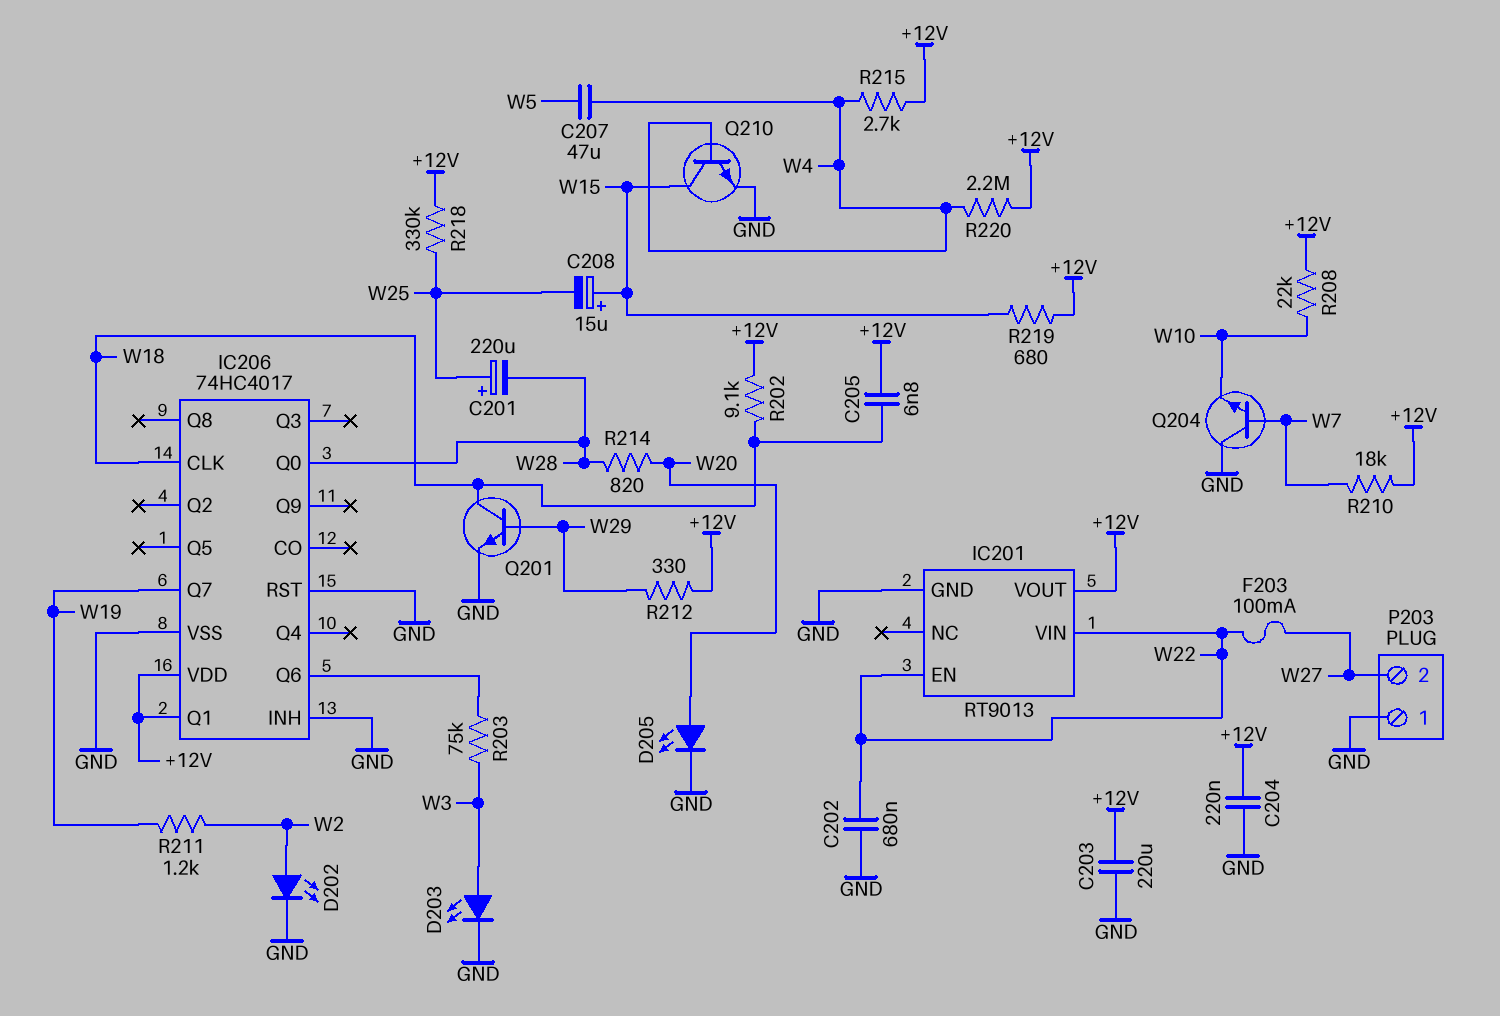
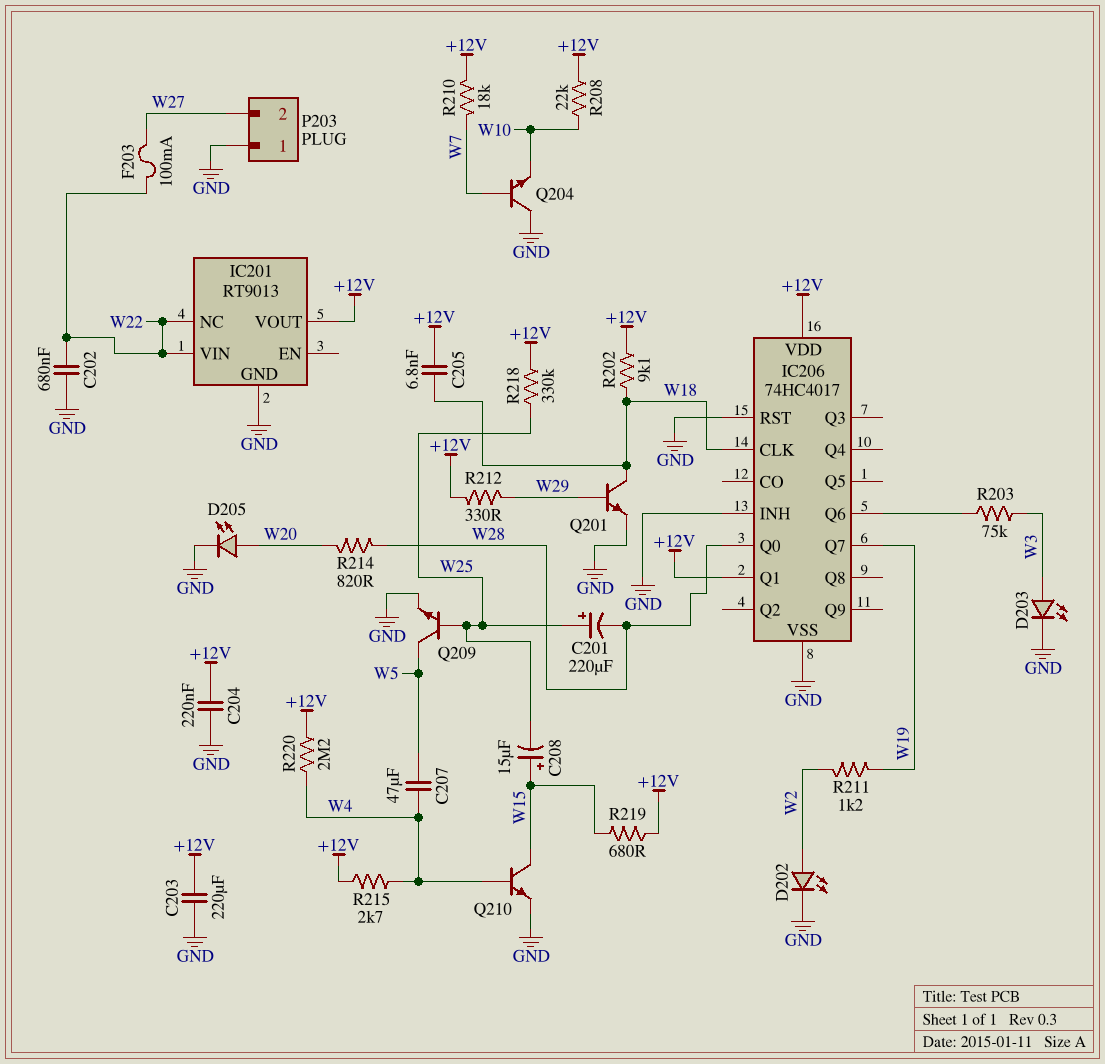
IC201 pin EN: W22 -> none
IC201 pin NC: none -> W22
Q209: none -> NPN (B W25, C W5, E GND)

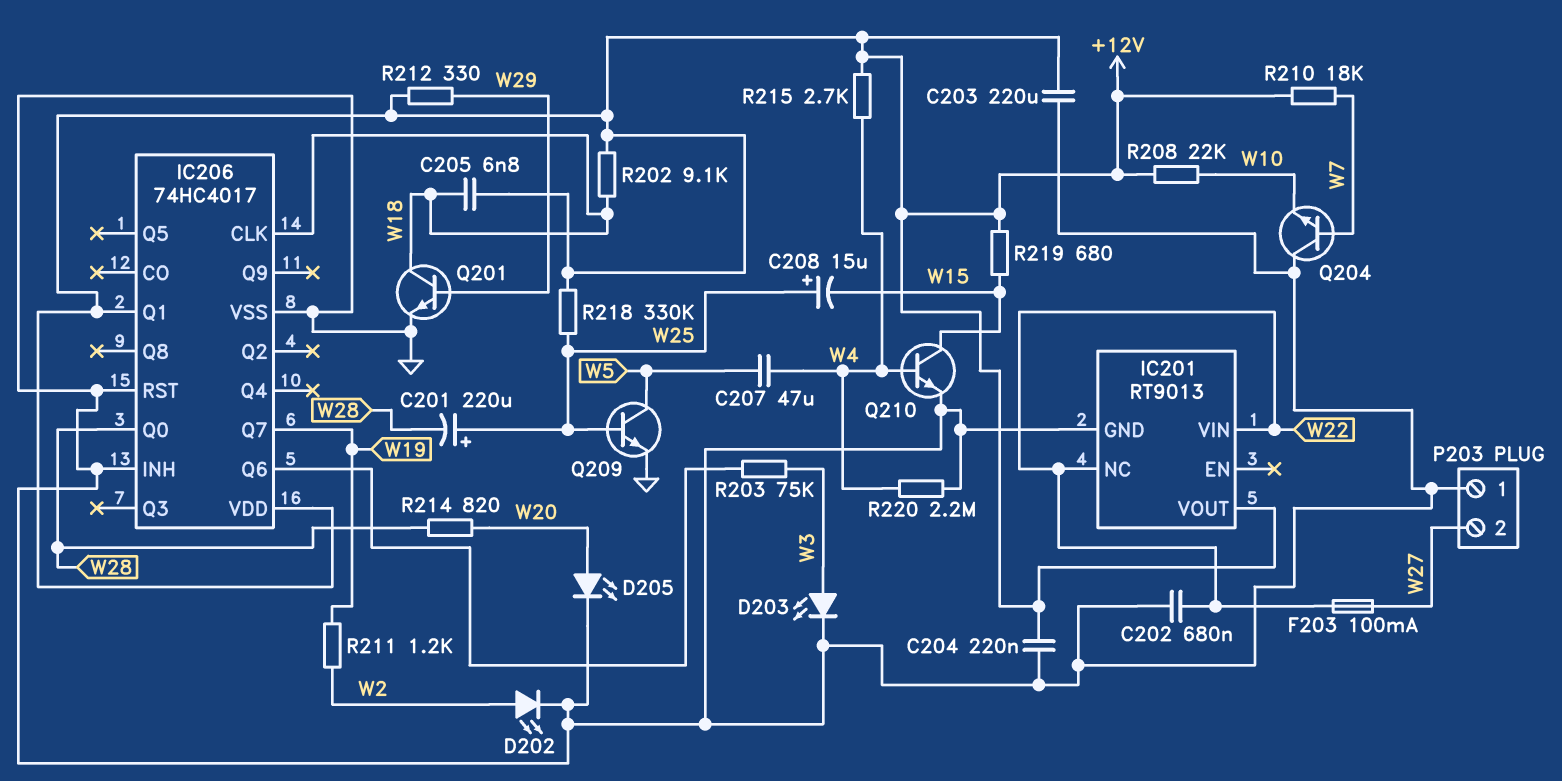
C208: 15uF (plus W15, minus W25) -> 15uF (plus W25, minus W15)
R220: 2.2M (+12V, W4) -> 2.2M (GND, W4)

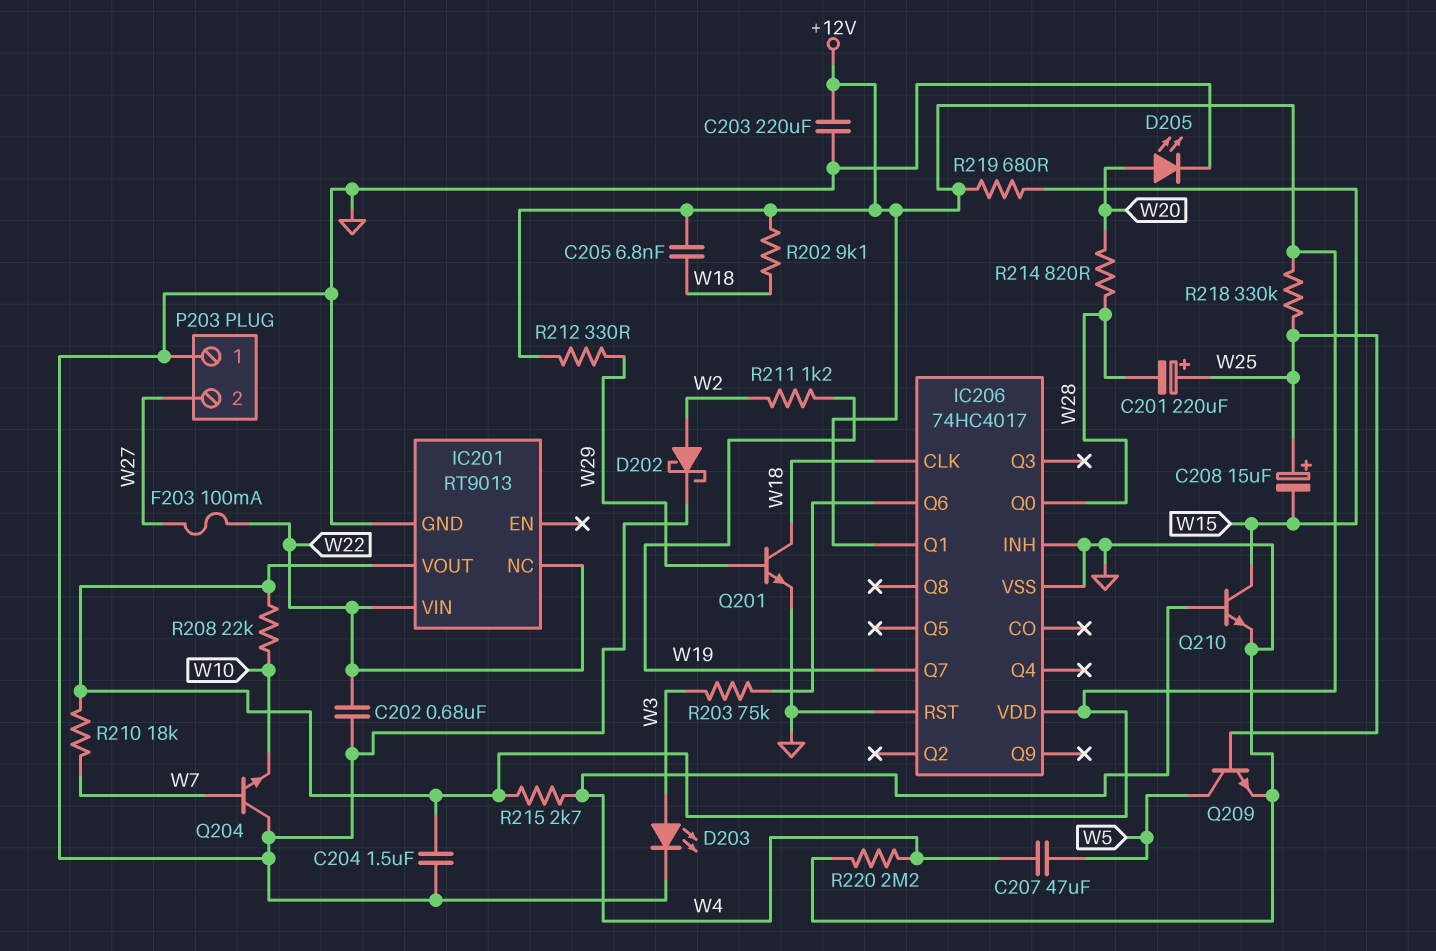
C204: 220nF (+12V, GND) -> 1.5uF (+12V, GND)
D202: LED (A W2, K GND) -> schottky (A W2, K GND)

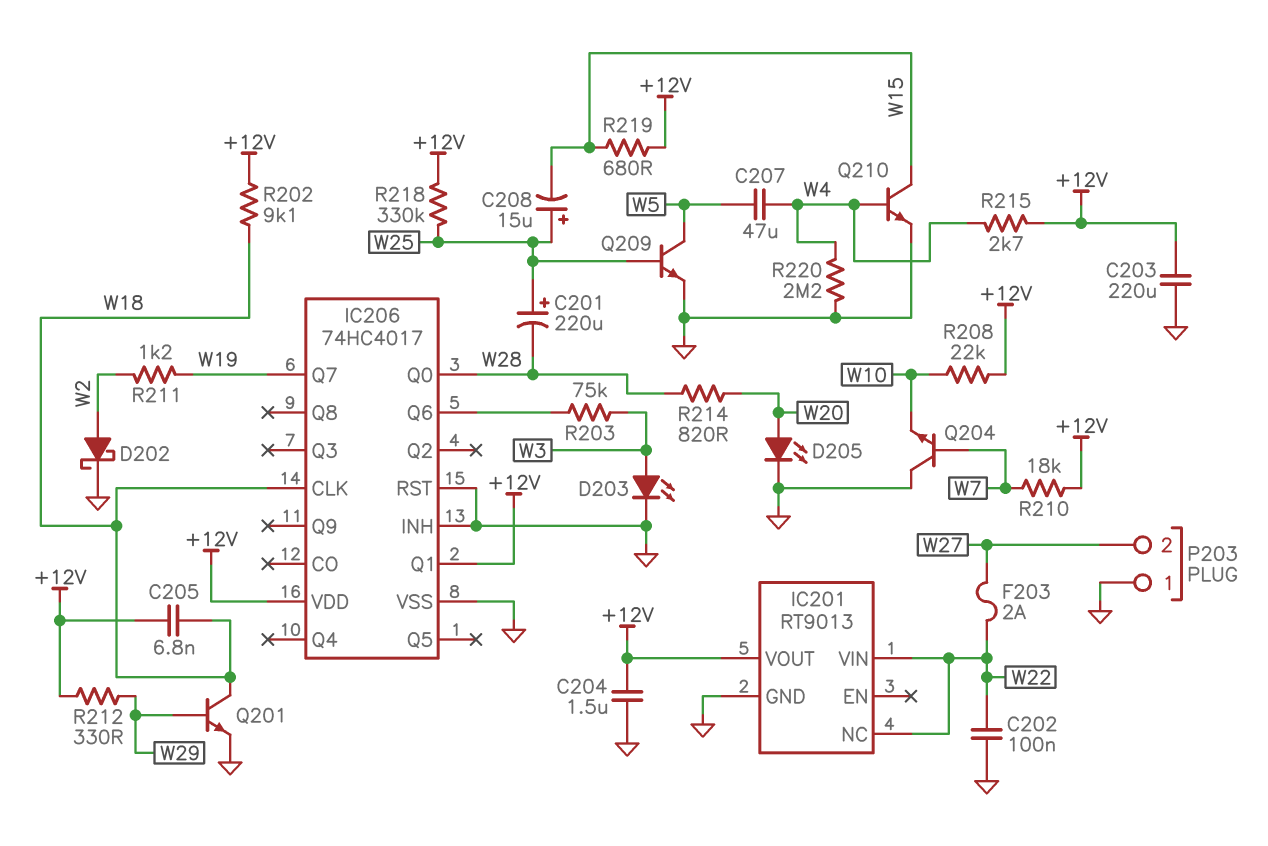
C202: 680nF (GND, W22) -> 100nF (GND, W22)
F203: 100mA (W22, W27) -> 2A (W22, W27)

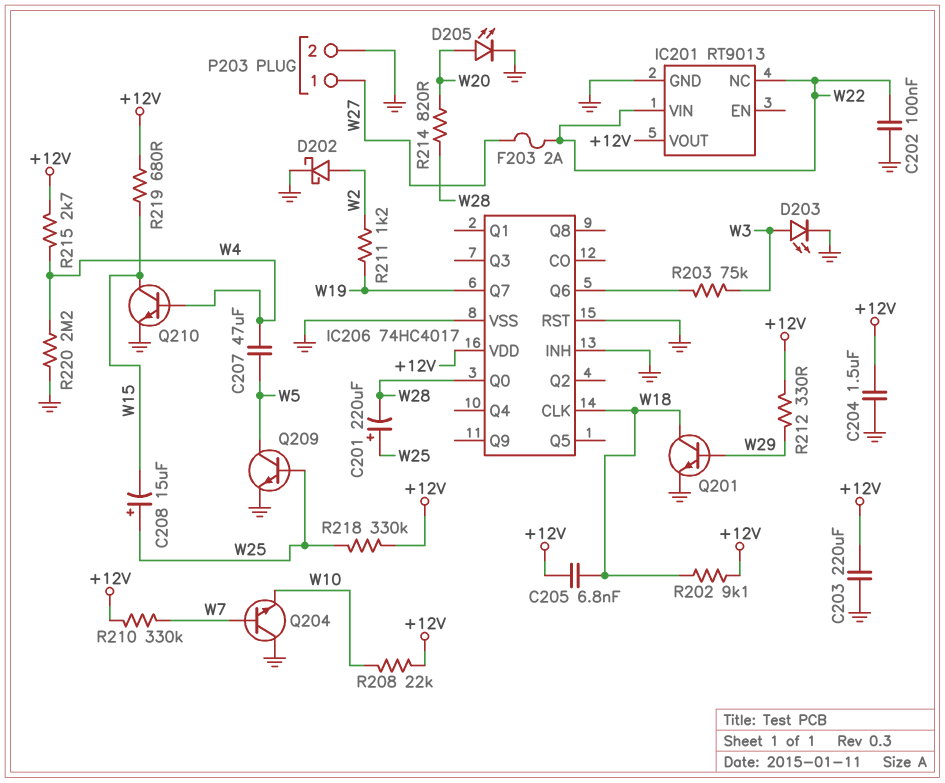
IC206 pin Q1: +12V -> none
P203 pin 1: GND -> W27
P203 pin 2: W27 -> GND
R210: 18k (+12V, W7) -> 330k (+12V, W7)

